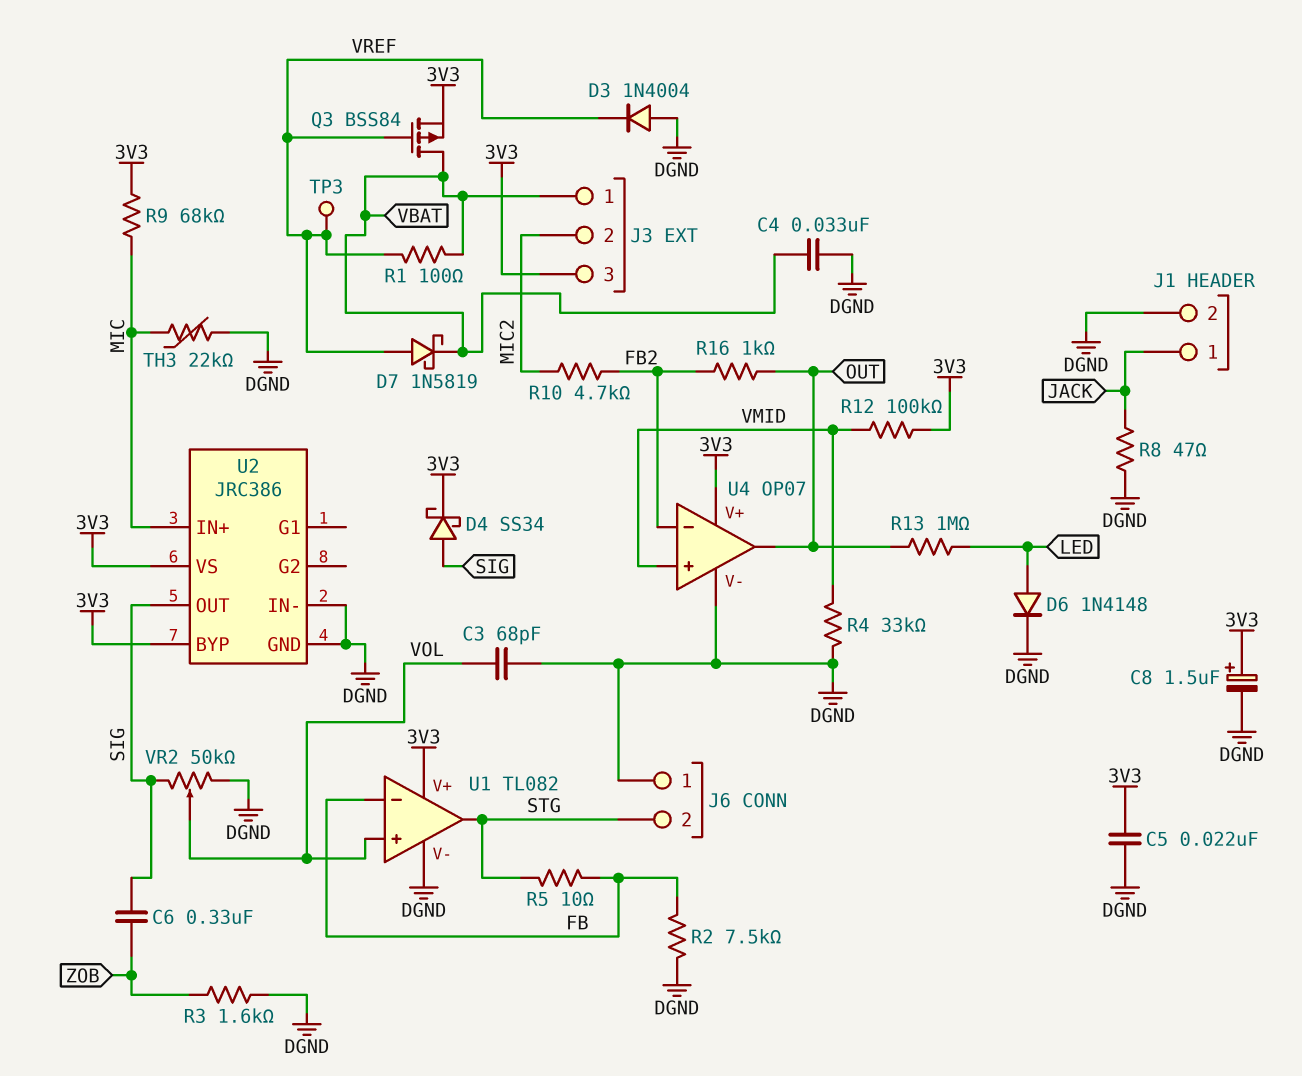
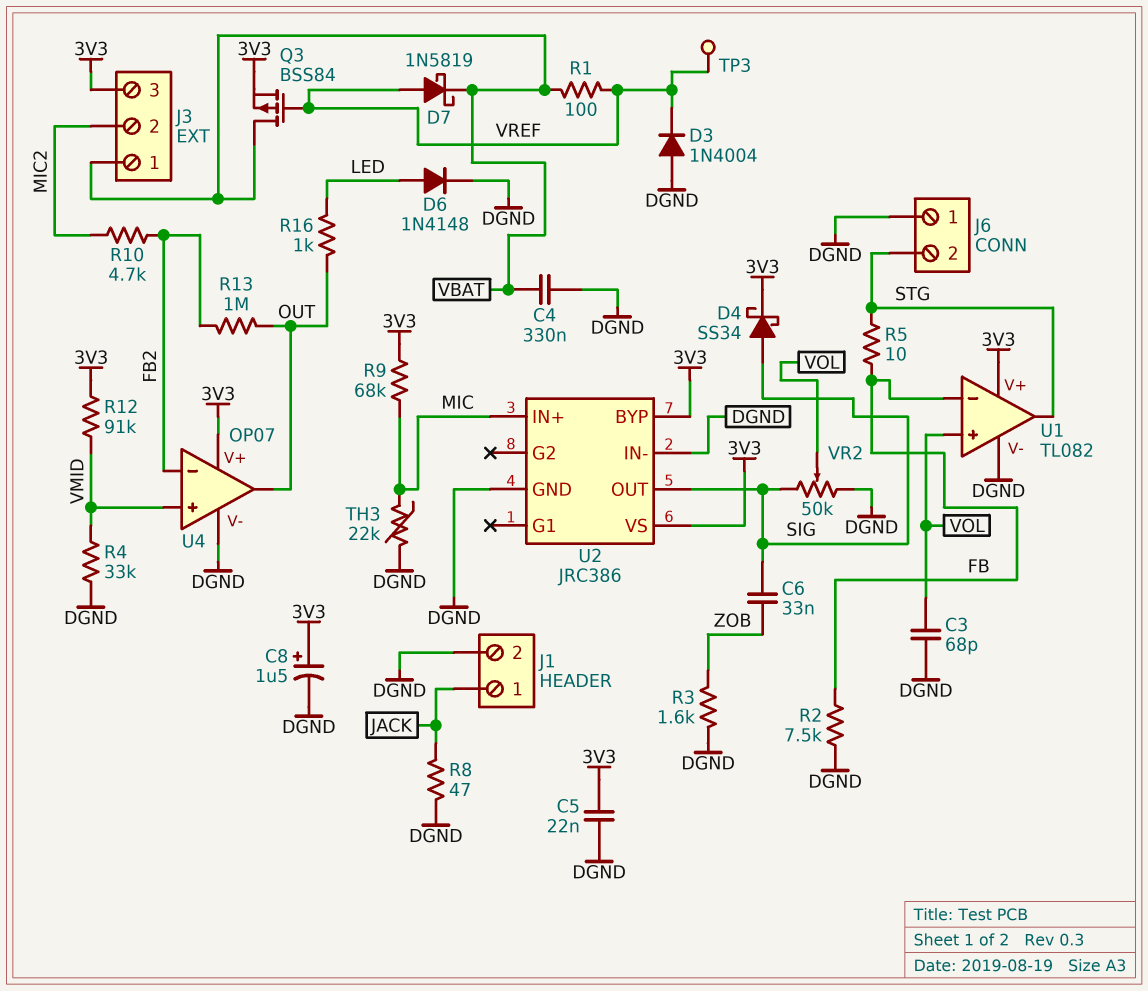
C4: 33nF (DGND, VBAT) -> 330nF (DGND, VBAT)
C6: 330nF (SIG, ZOB) -> 33nF (SIG, ZOB)
R12: 100k (3V3, VMID) -> 91k (3V3, VMID)
R13: 1M (LED, OUT) -> 1M (FB2, OUT)
R16: 1k (FB2, OUT) -> 1k (LED, OUT)

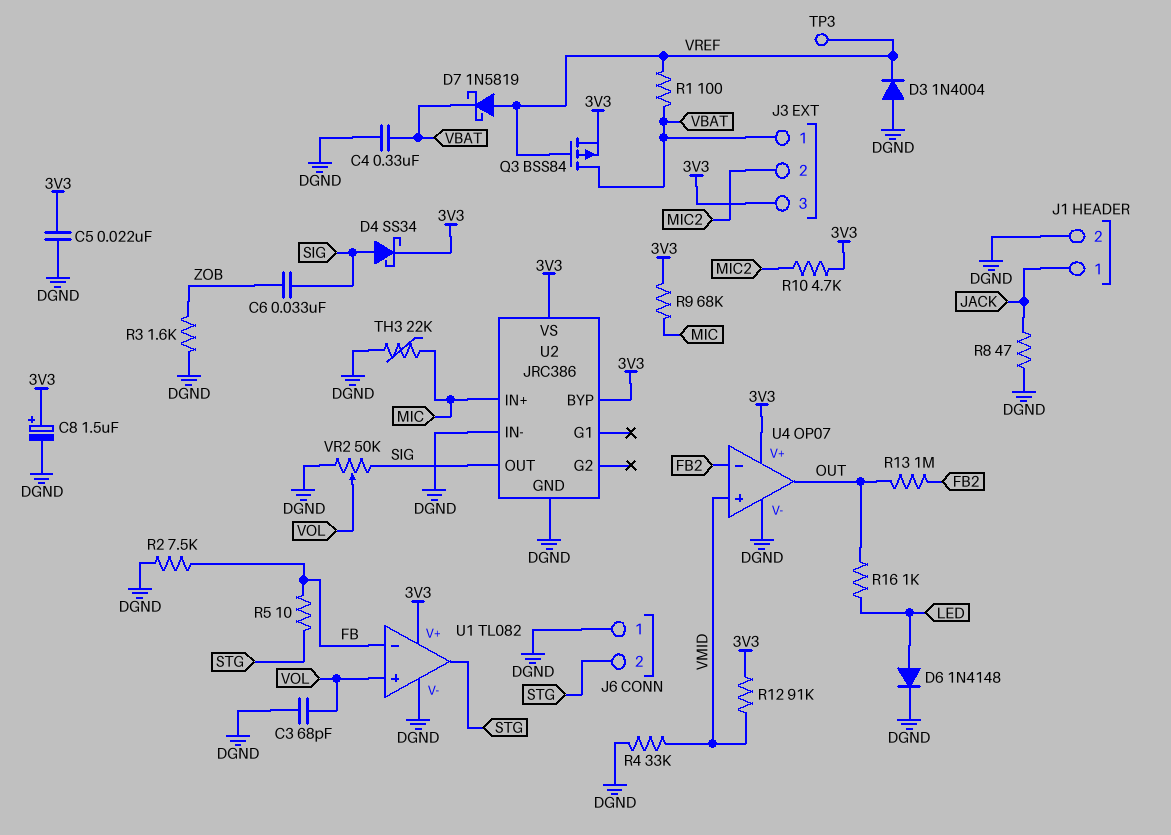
R10: 4.7k (FB2, MIC2) -> 4.7k (3V3, MIC2)

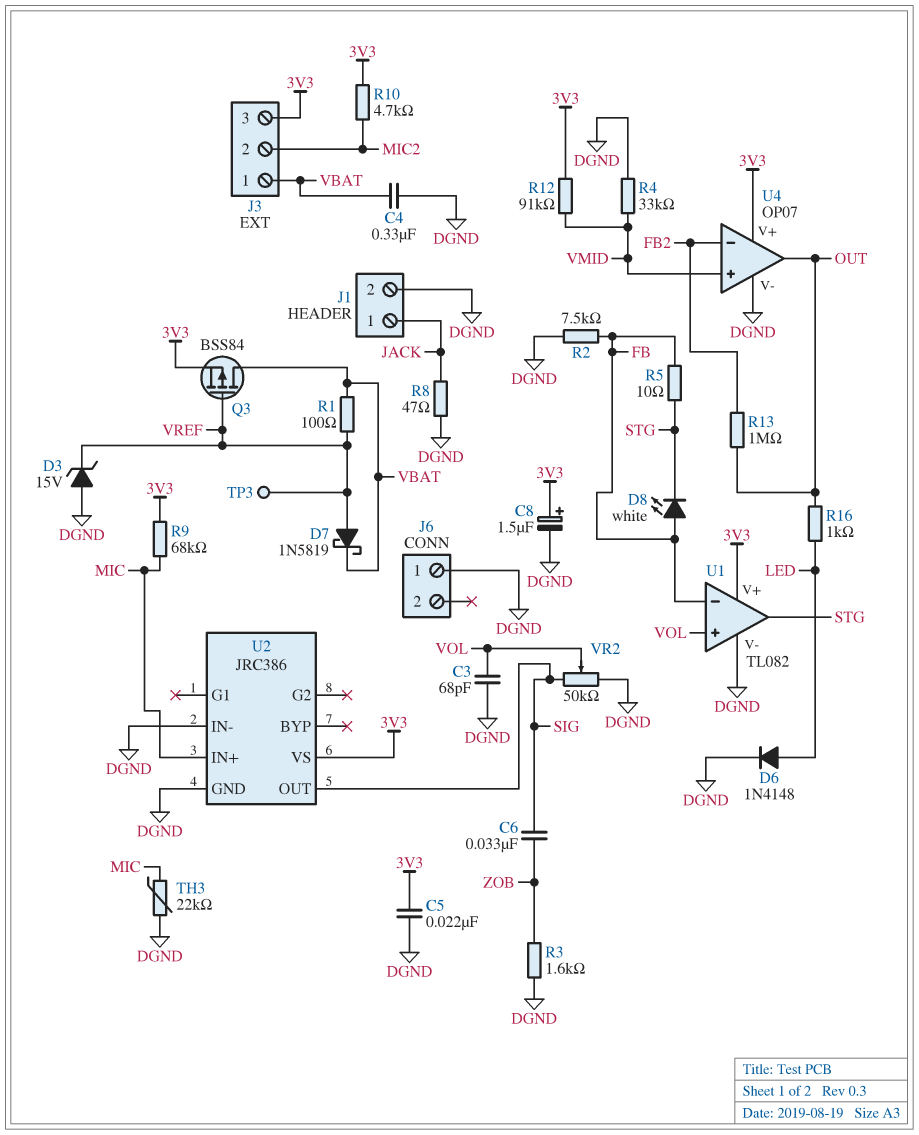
D3: diode 1N4004 (A DGND, K VREF) -> zener 15V (A DGND, K VREF)
D4: schottky SS34 (A SIG, K 3V3) -> none
D8: none -> LED white (A FB, K STG)
J6 pin 2: STG -> none
U2 pin BYP: 3V3 -> none

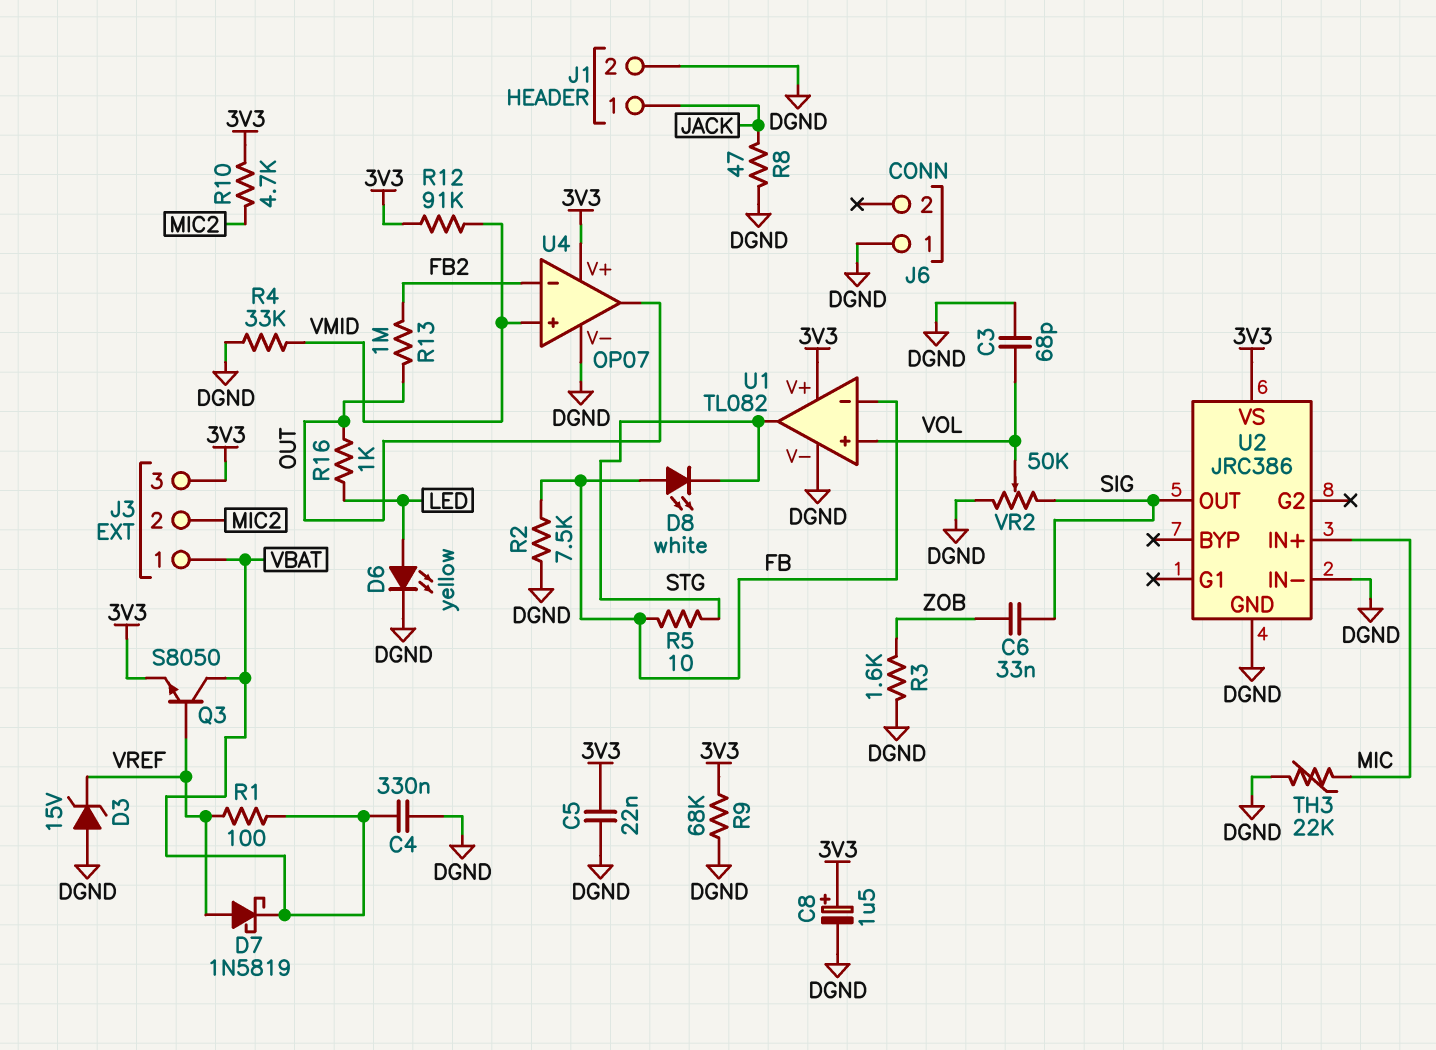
D6: diode 1N4148 (A LED, K DGND) -> LED yellow (A LED, K DGND)
Q3: PMOS BSS84 (G VREF, D VBAT, S 3V3) -> NPN S8050 (B VREF, C VBAT, E 3V3)
R9: 68k (3V3, MIC) -> 68k (3V3, DGND)
TP3: test point (VREF) -> none

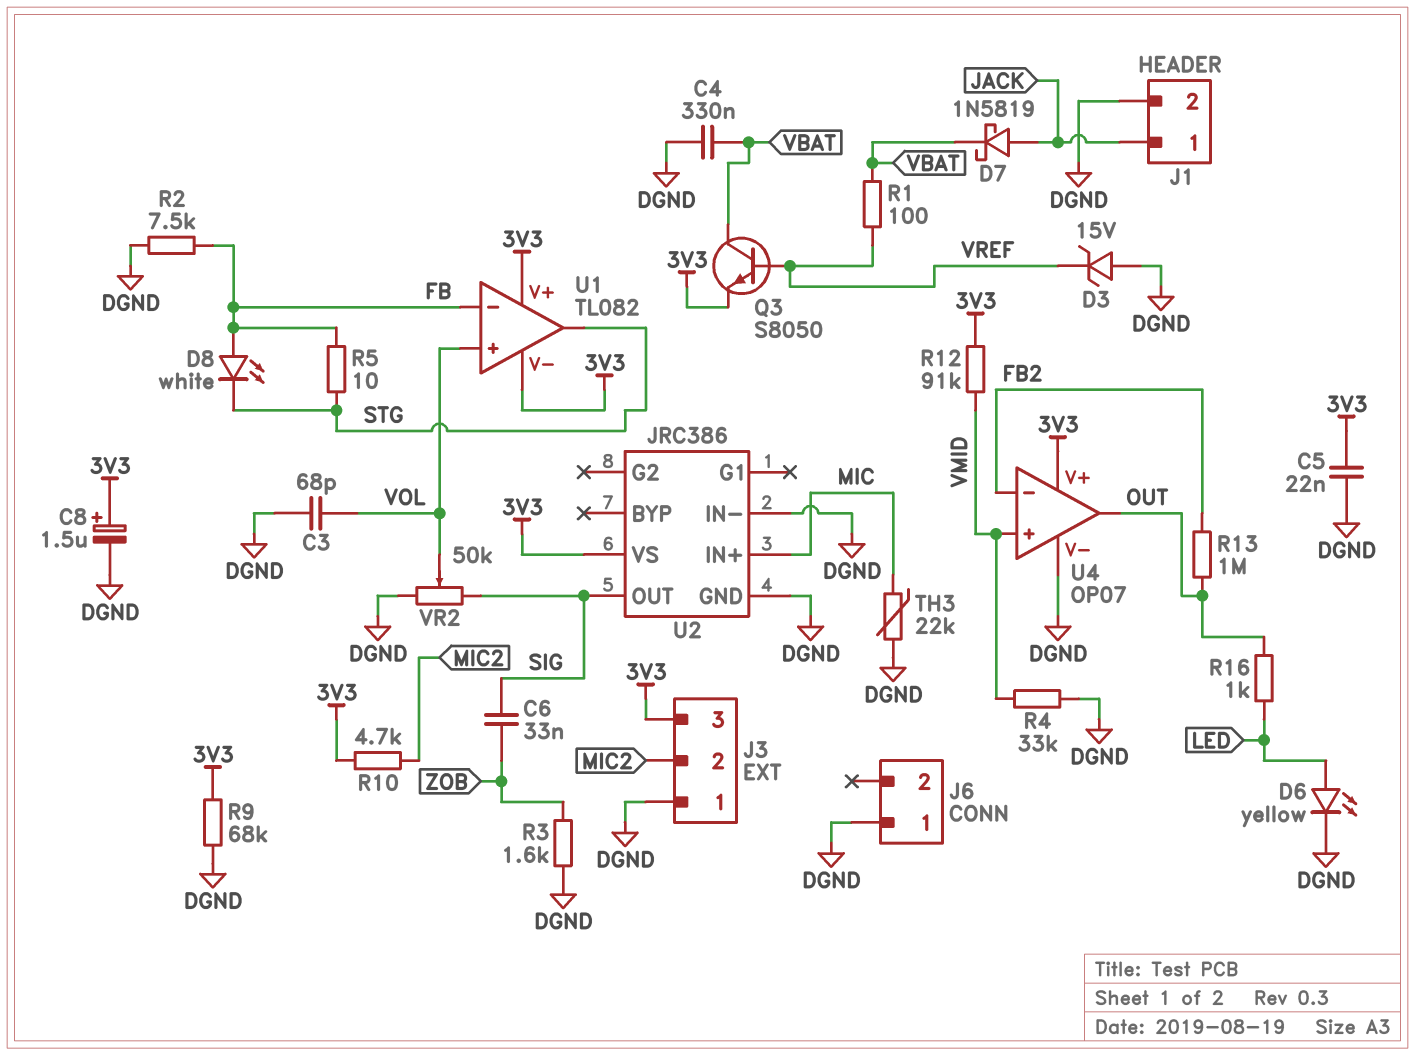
D7: schottky 1N5819 (A VREF, K VBAT) -> schottky 1N5819 (A JACK, K VBAT)
J3 pin 1: VBAT -> DGND
R8: 47 (DGND, JACK) -> none
U1 pin V-: DGND -> 3V3

